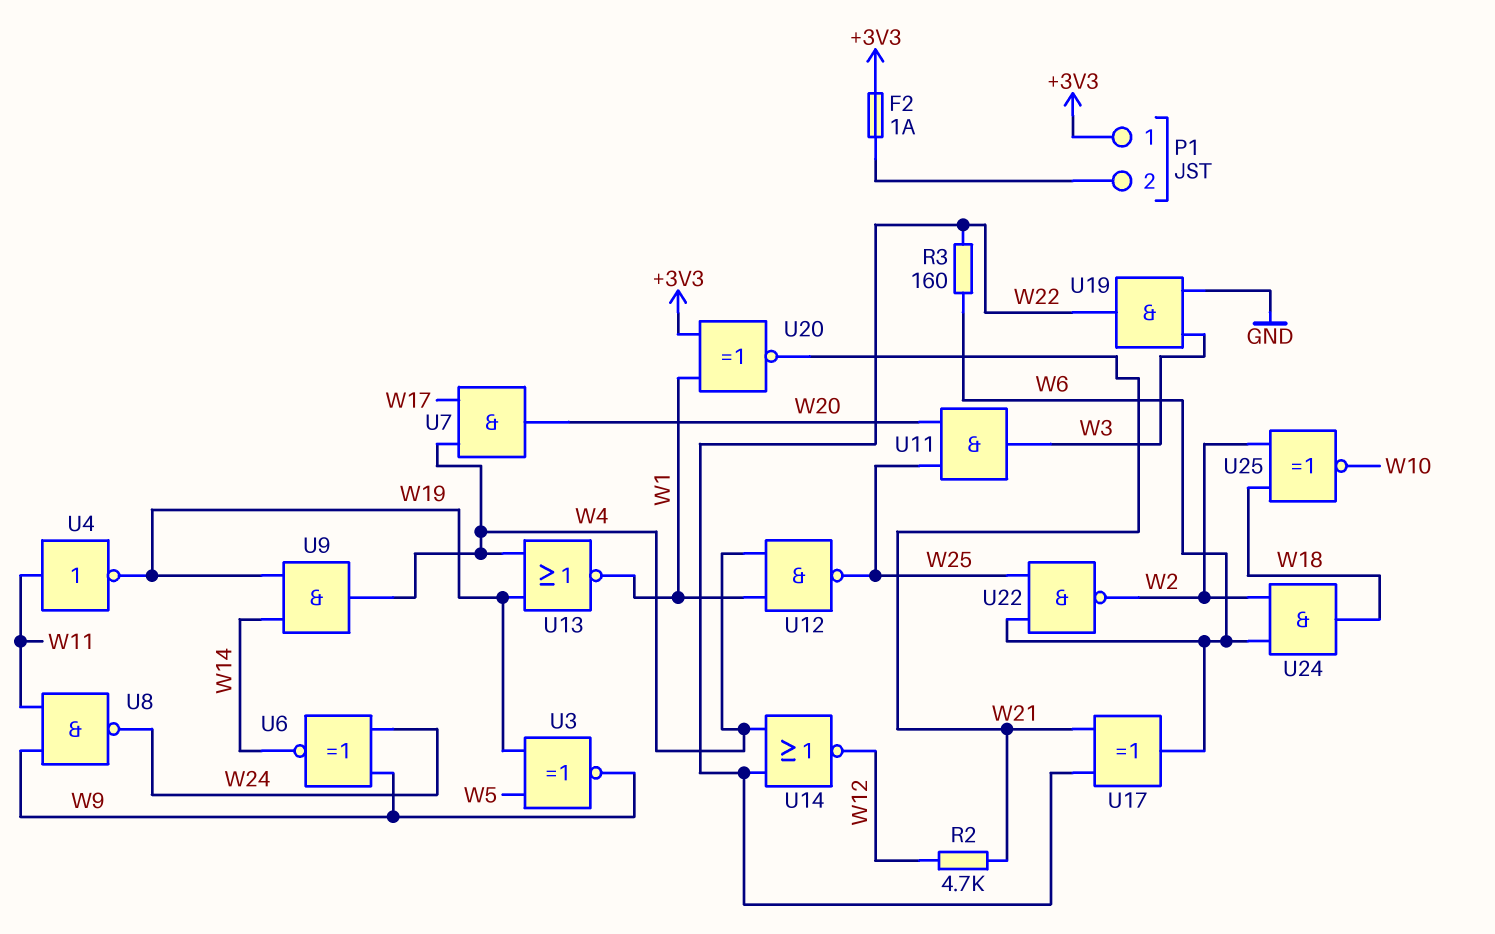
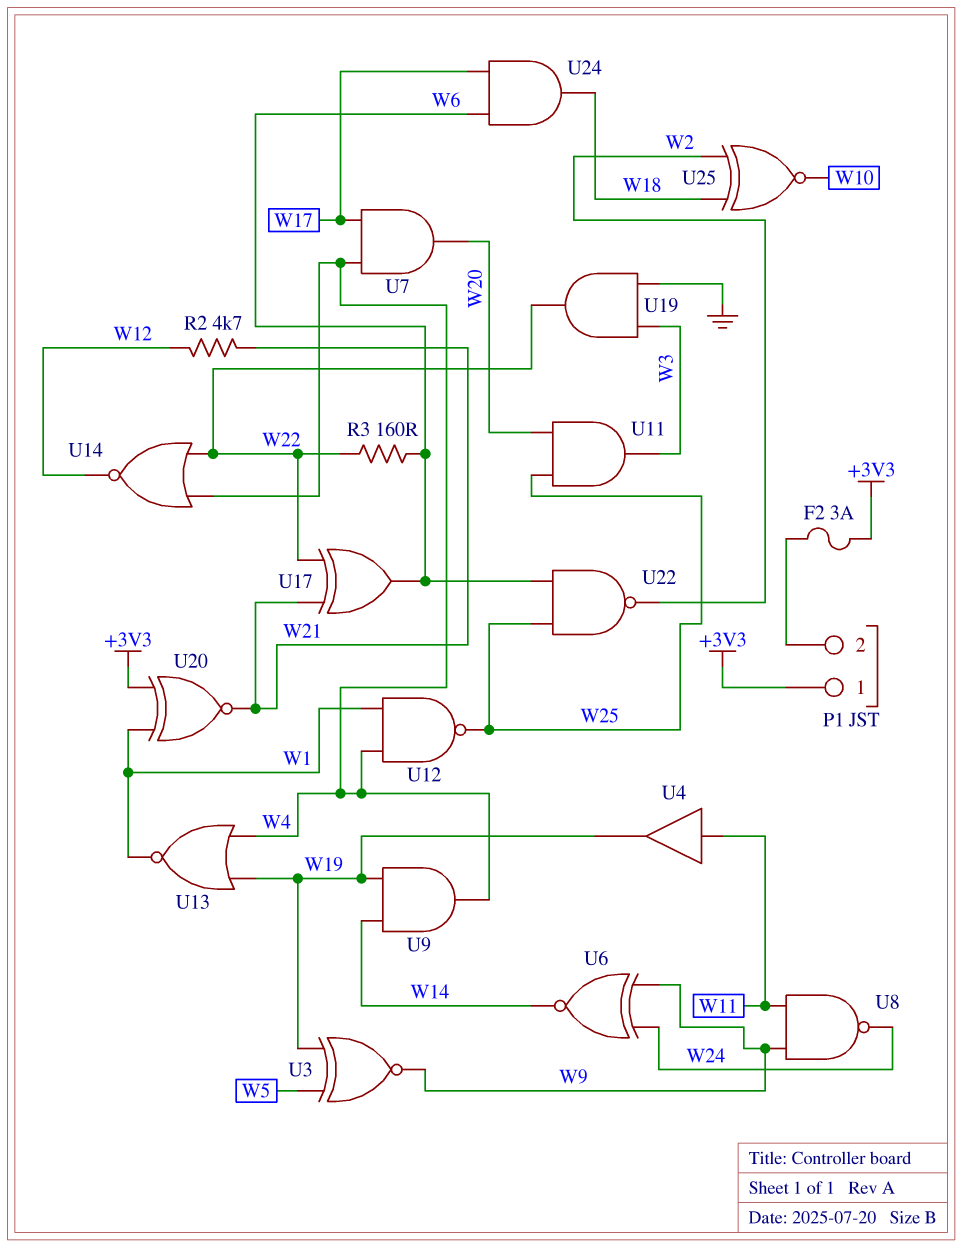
F2: 1A (+3V3, P1/2) -> 3A (+3V3, P1/2)
U4: NOT (in W11, out W19) -> buffer (in W11, out W19)
U24: AND (in W2, in W6, out W18) -> AND (in W6, in W17, out W18)

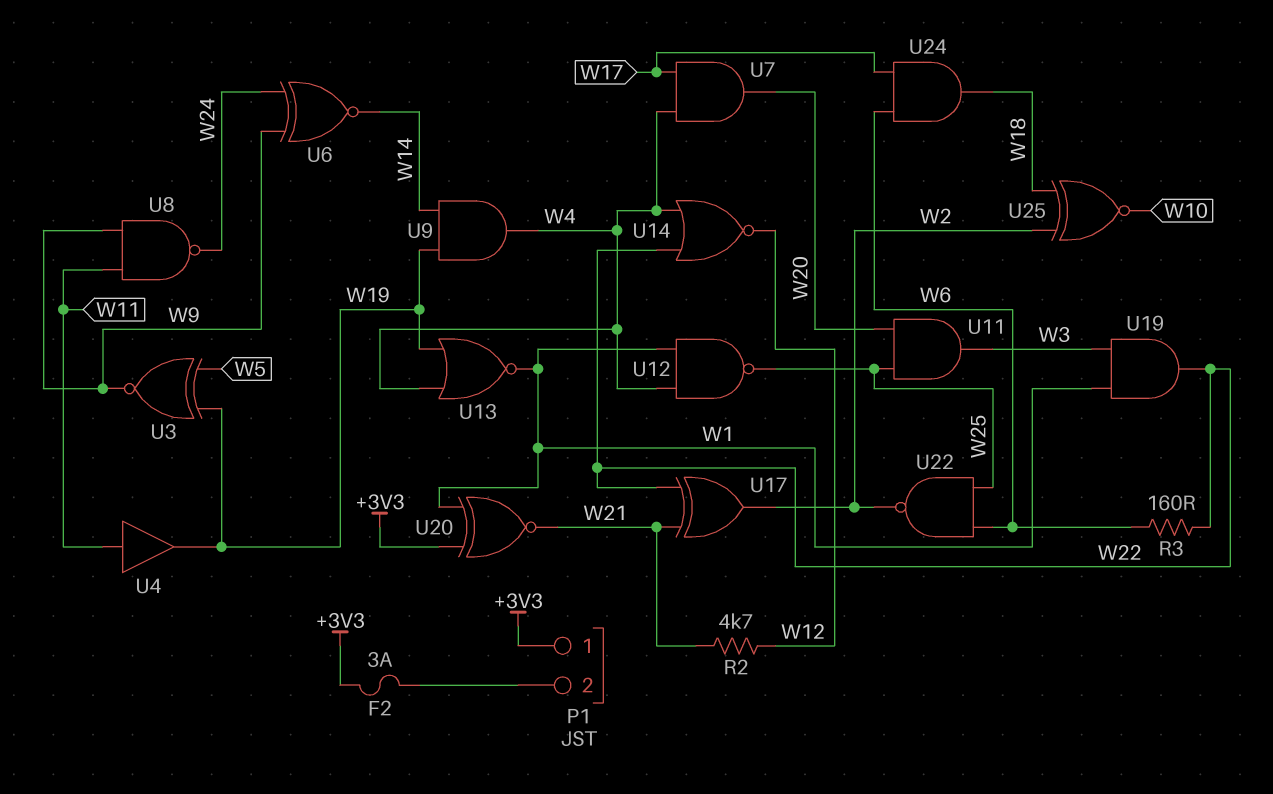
U17: XOR (in W21, in W22, out W6) -> XOR (in W21, in W22, out W2)
U19: AND (in GND, in W3, out W22) -> AND (in W1, in W3, out W22)

